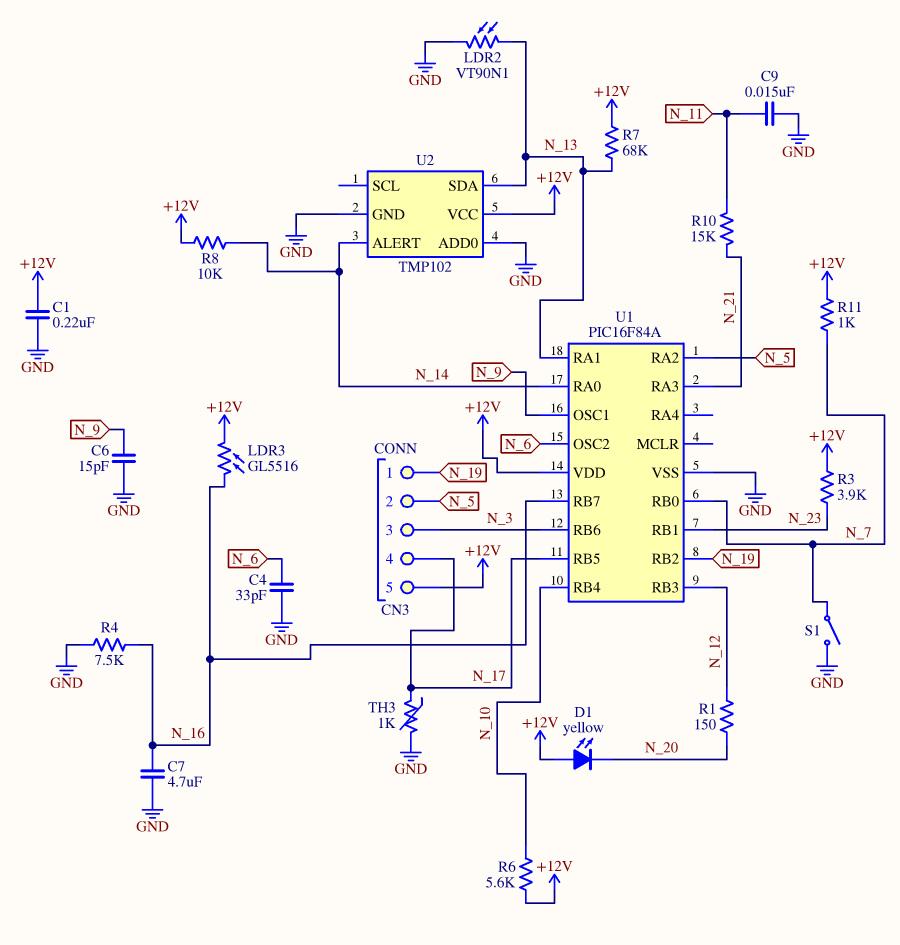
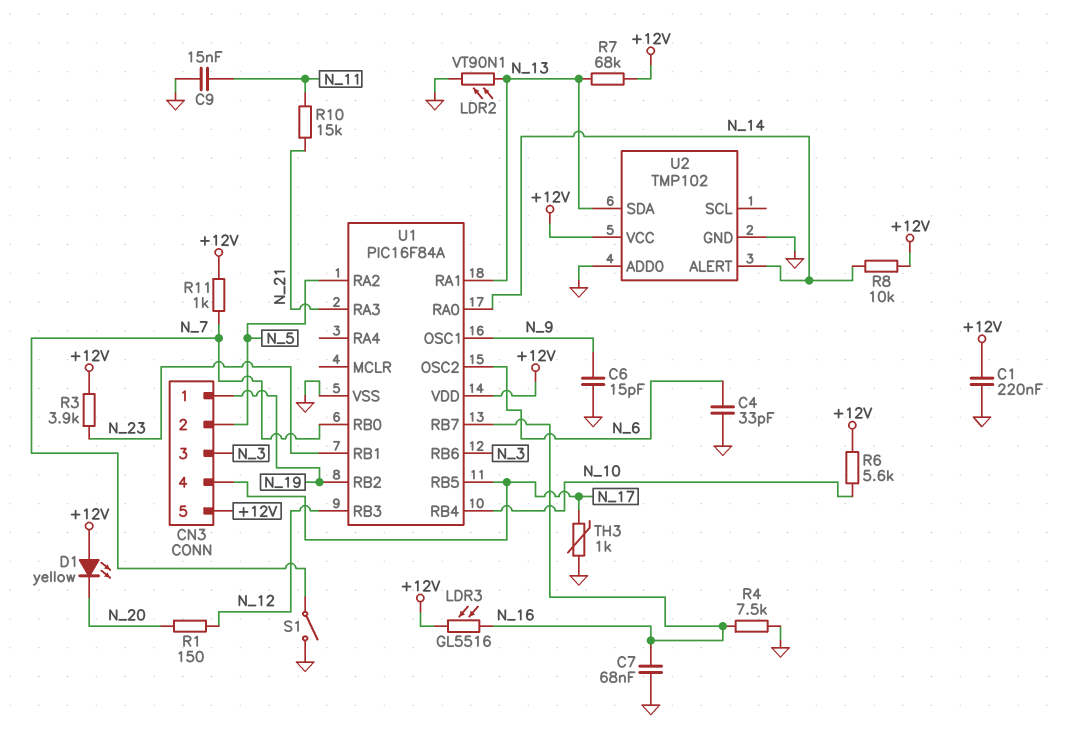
C7: 4.7uF (GND, N_16) -> 68nF (GND, N_16)

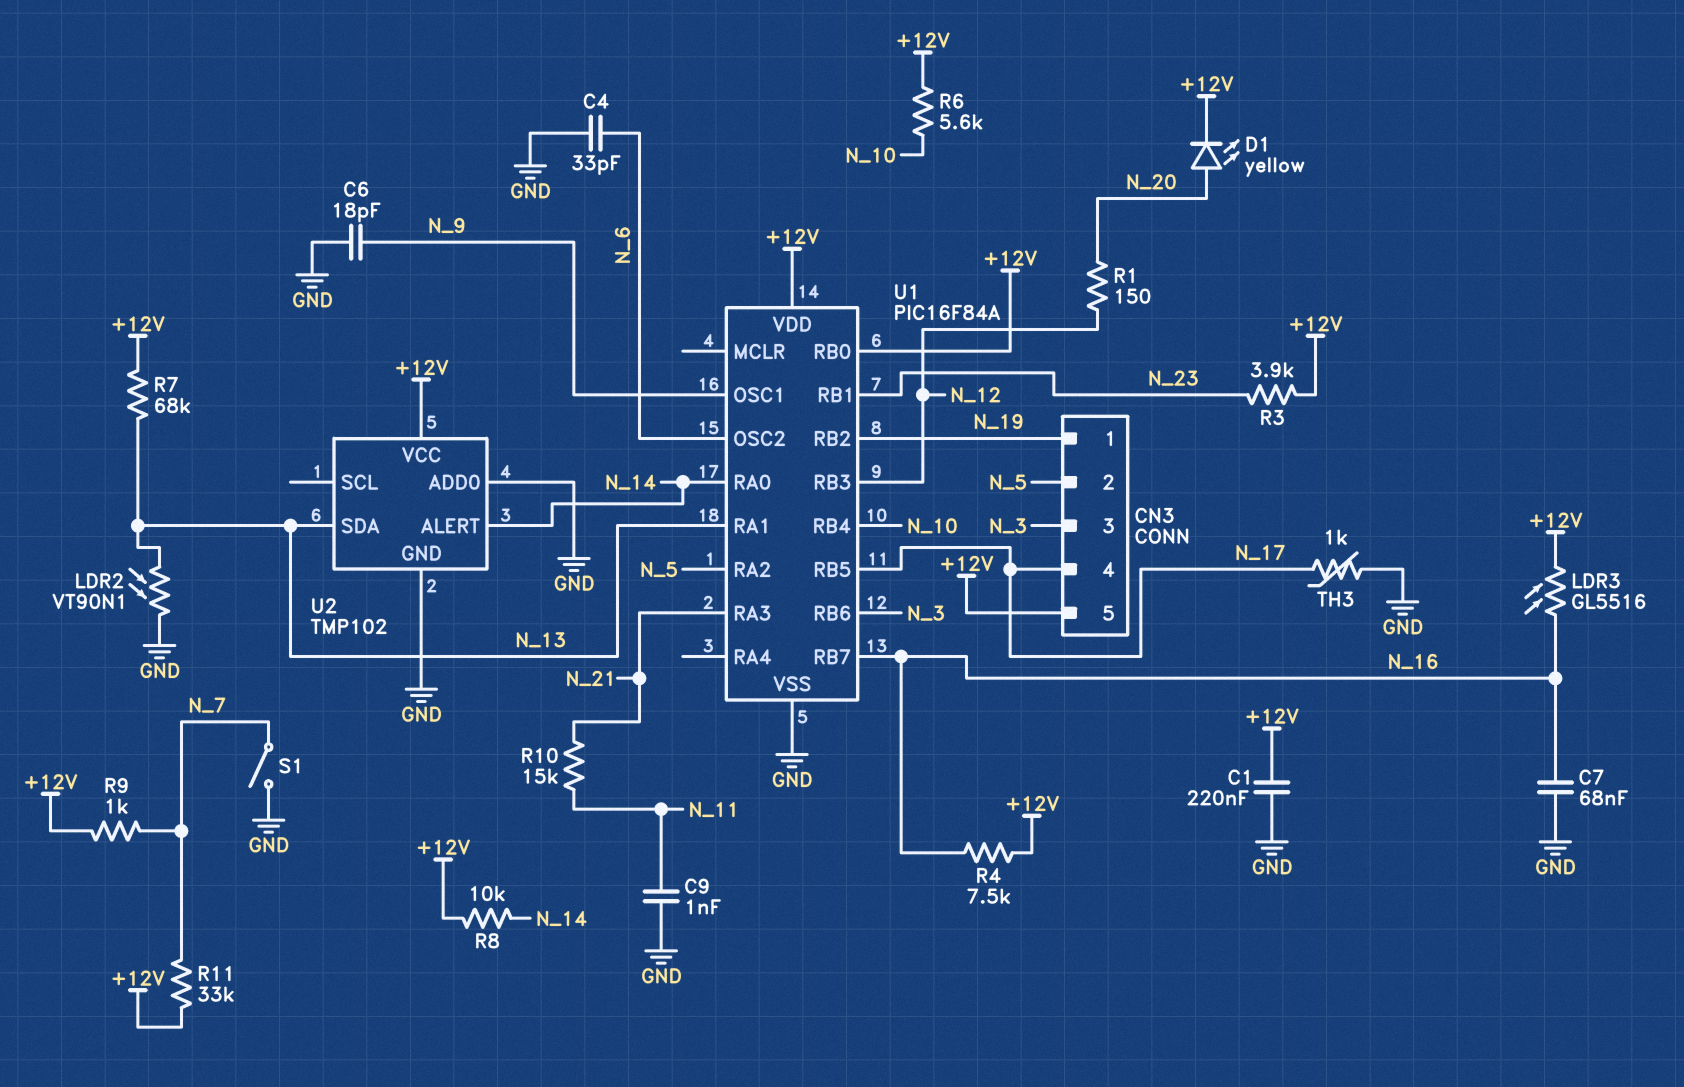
C6: 15pF (GND, N_9) -> 18pF (GND, N_9)
C9: 15nF (GND, N_11) -> 1nF (GND, N_11)
D1: LED yellow (A +12V, K N_20) -> LED yellow (A N_20, K +12V)
R4: 7.5k (GND, N_16) -> 7.5k (+12V, N_16)
R9: none -> 1k (+12V, N_7)
R11: 1k (+12V, N_7) -> 33k (+12V, N_7)
U1 pin RB0: N_7 -> +12V

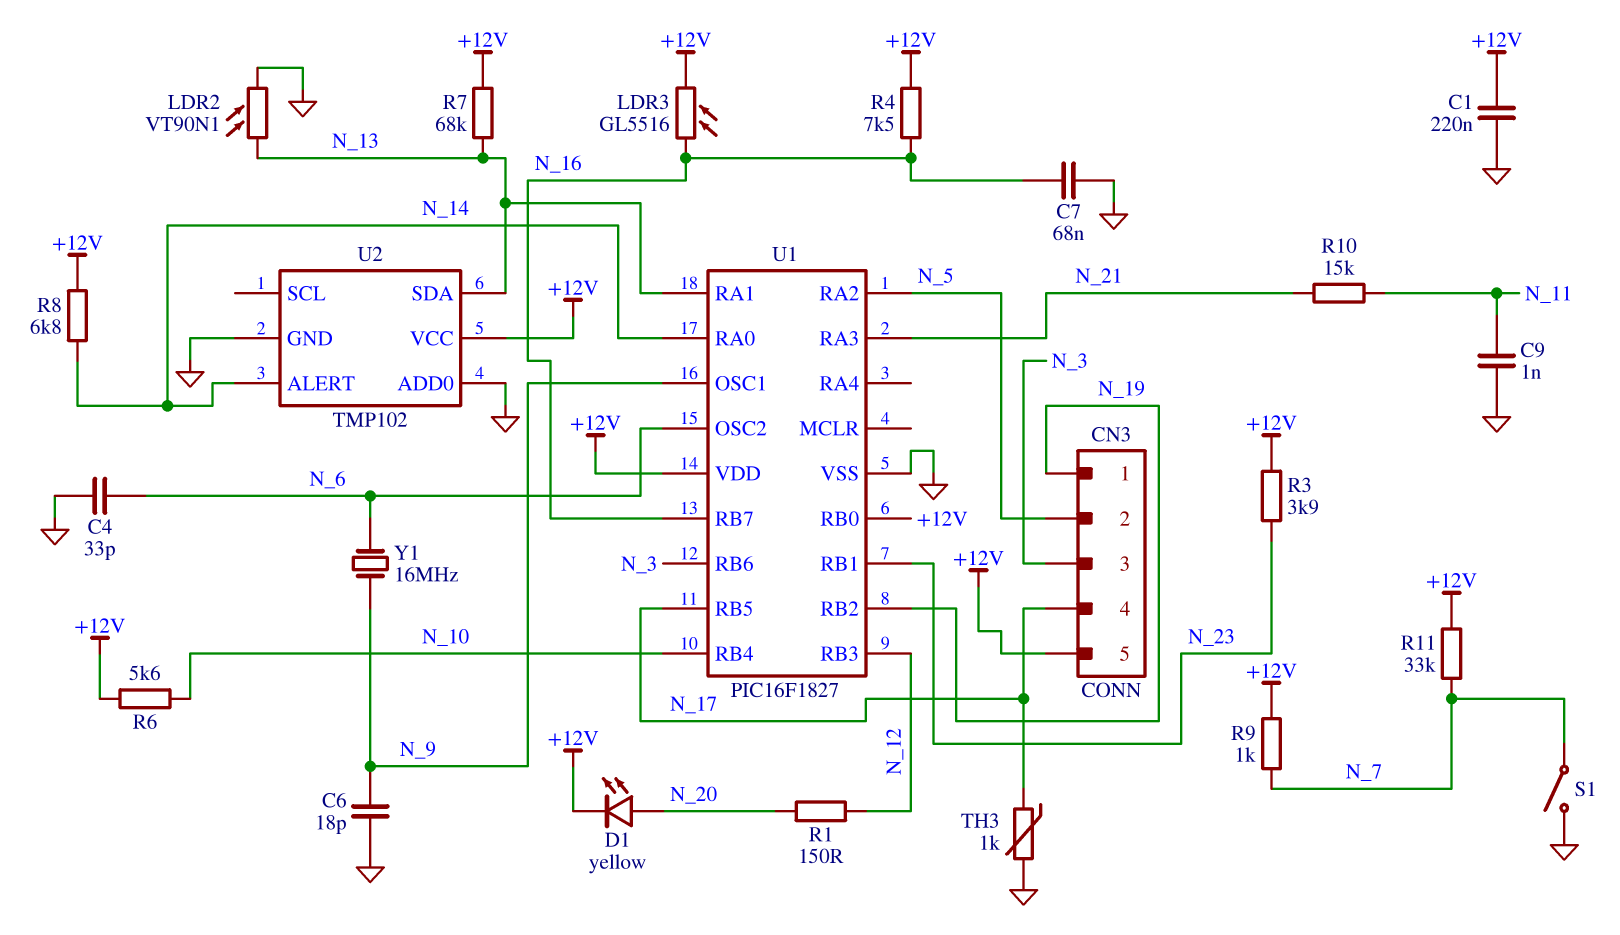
R8: 10k (+12V, N_14) -> 6.8k (+12V, N_14)
U1: PIC16F84A -> PIC16F1827
Y1: none -> 16MHz (N_6, N_9)

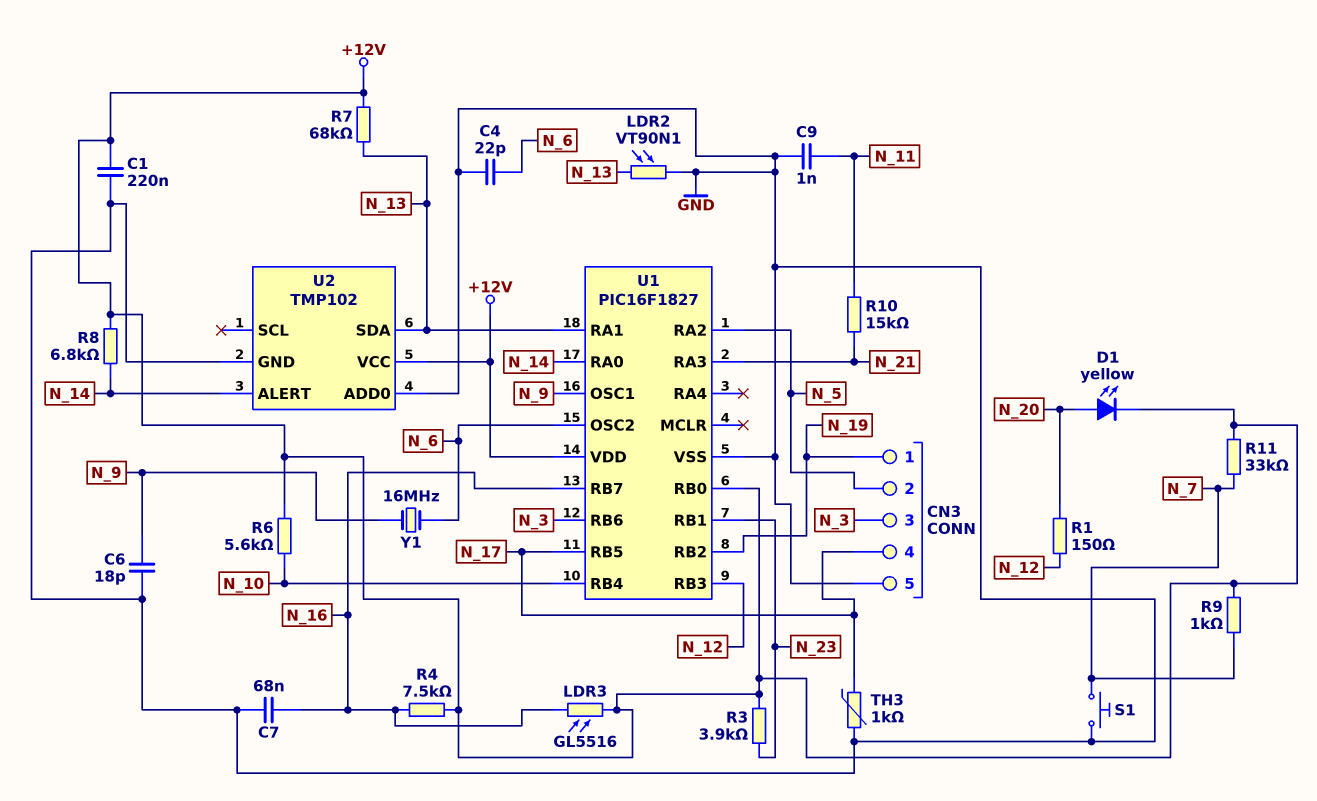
C4: 33pF (GND, N_6) -> 22pF (GND, N_6)
CN3 pin 5: +12V -> GND
S1: switch (GND, N_7) -> button (GND, N_7)

